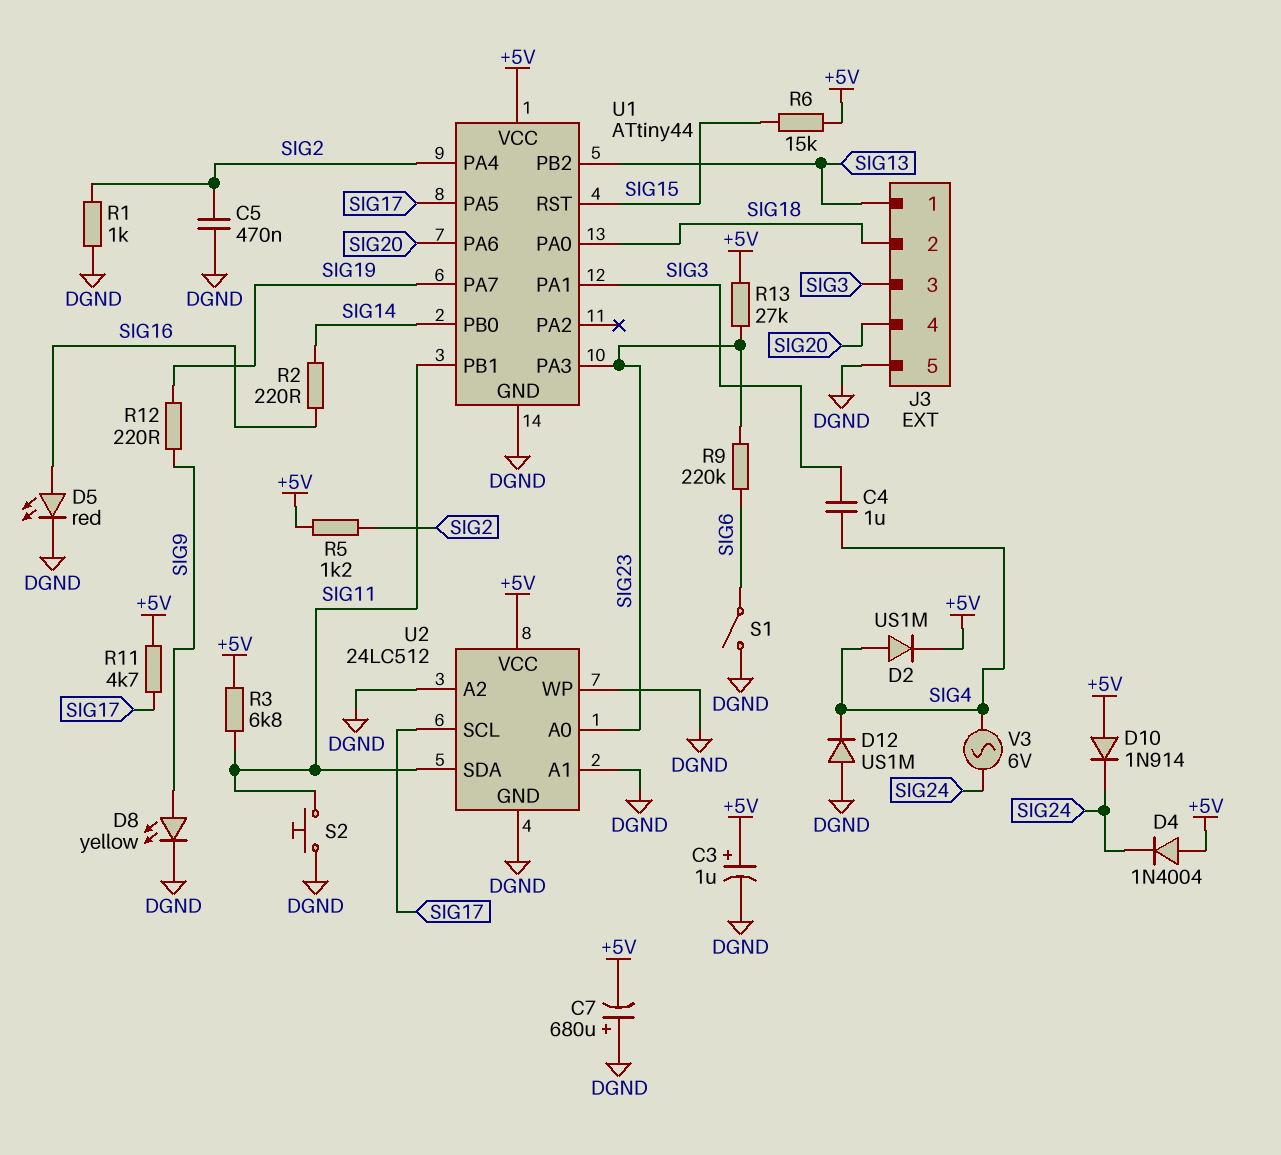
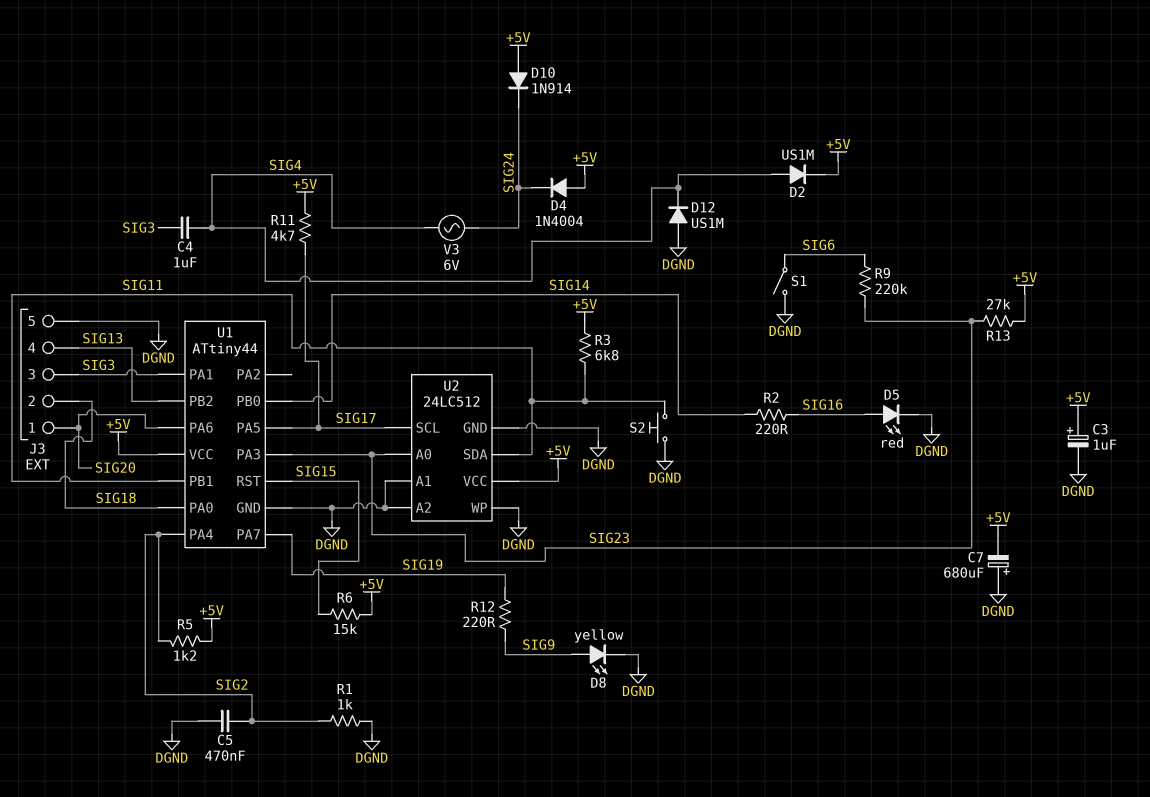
J3 pin 1: SIG13 -> SIG20
J3 pin 4: SIG20 -> SIG13

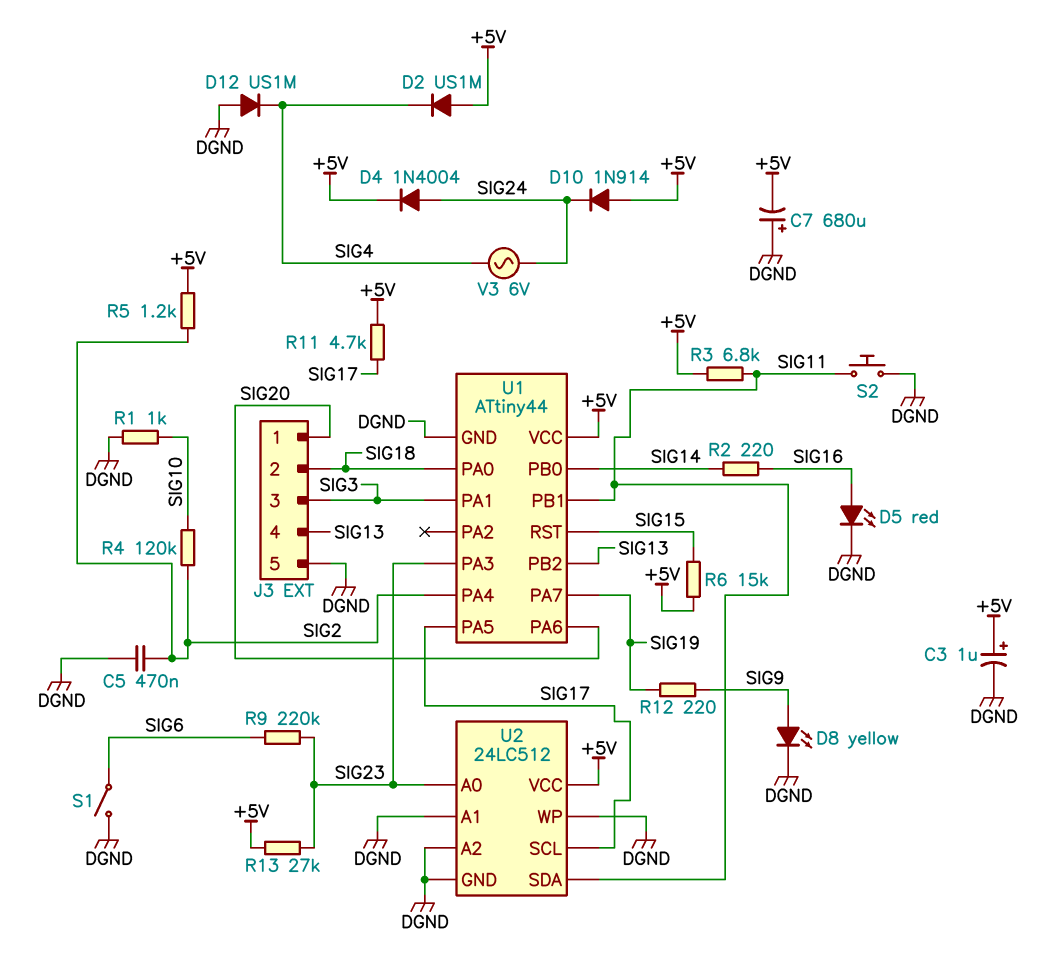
C4: 1uF (SIG3, SIG4) -> none
D2: diode US1M (A SIG4, K +5V) -> diode US1M (A +5V, K SIG4)
D4: diode 1N4004 (A +5V, K SIG24) -> diode 1N4004 (A SIG24, K +5V)
R1: 1k (DGND, SIG2) -> 1k (DGND, SIG10)
R4: none -> 120k (SIG2, SIG10)

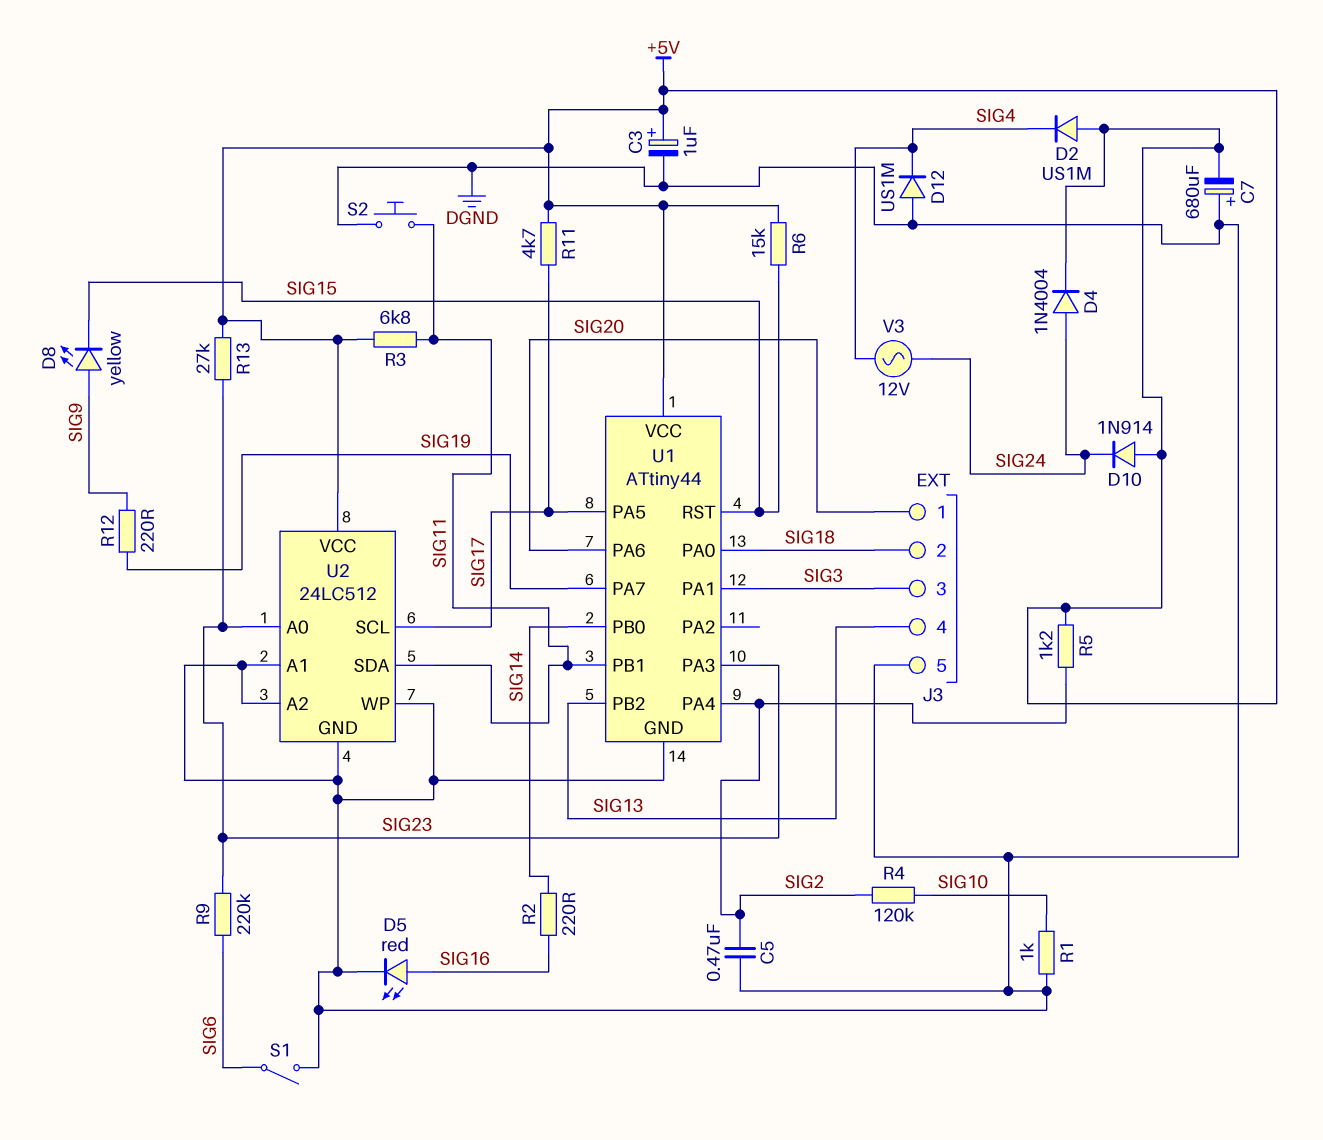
D8: LED yellow (A SIG9, K DGND) -> LED yellow (A SIG9, K SIG15)
V3: AC 6V (SIG4, SIG24) -> AC 12V (SIG4, SIG24)

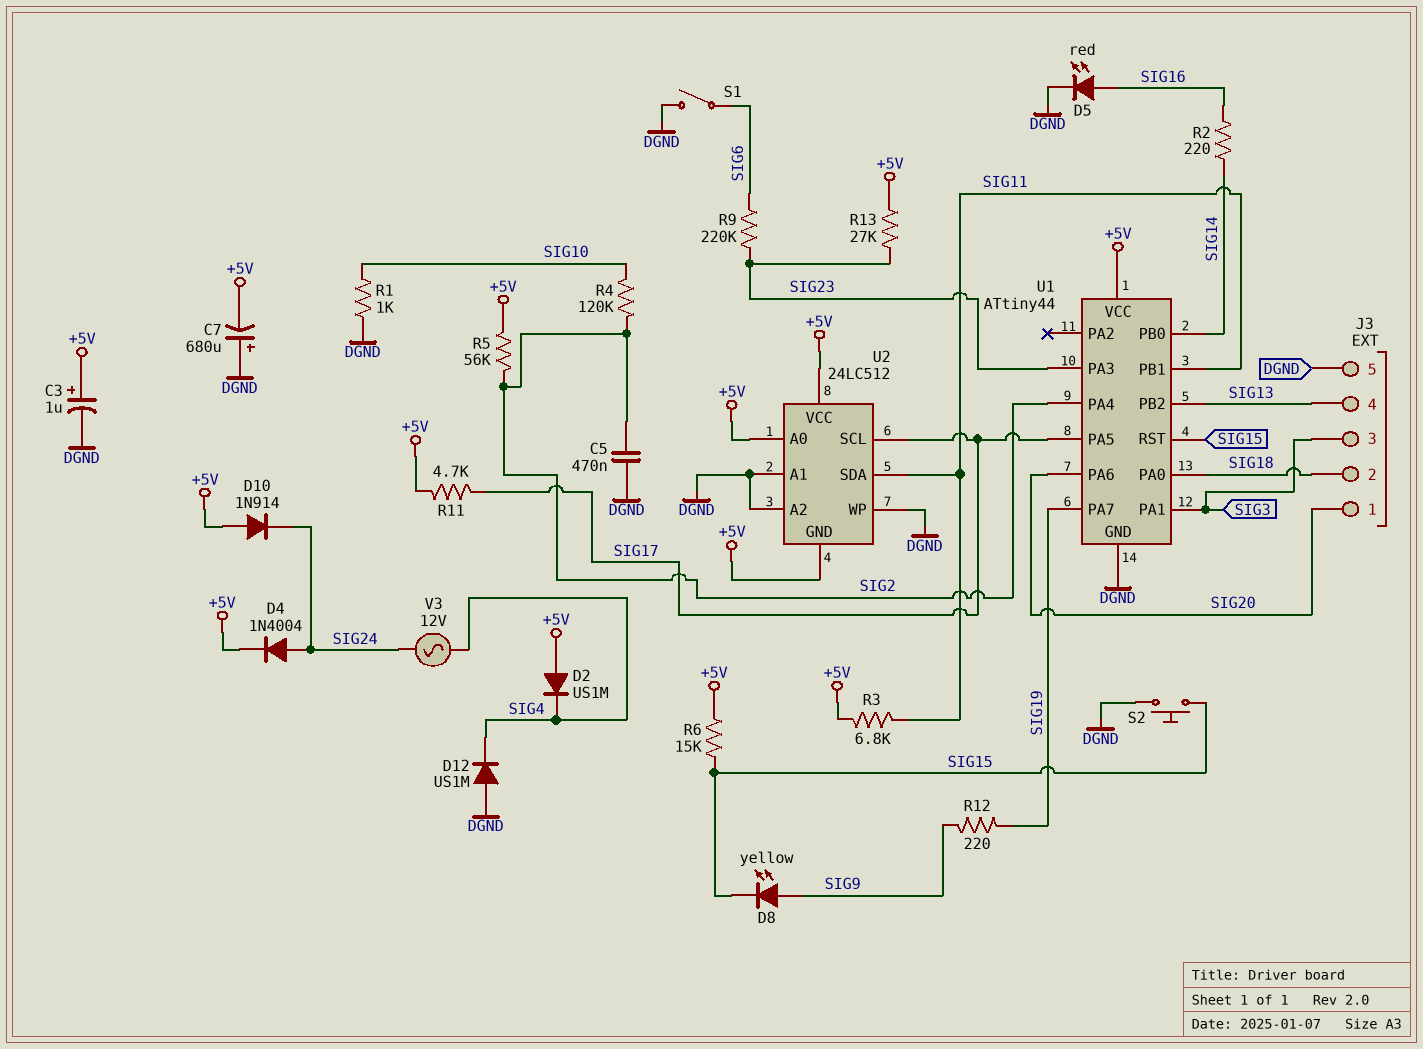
R5: 1.2k (+5V, SIG2) -> 56k (+5V, SIG2)
S2: button (DGND, SIG11) -> button (DGND, SIG15)
U2 pin A0: SIG23 -> +5V
U2 pin GND: DGND -> +5V

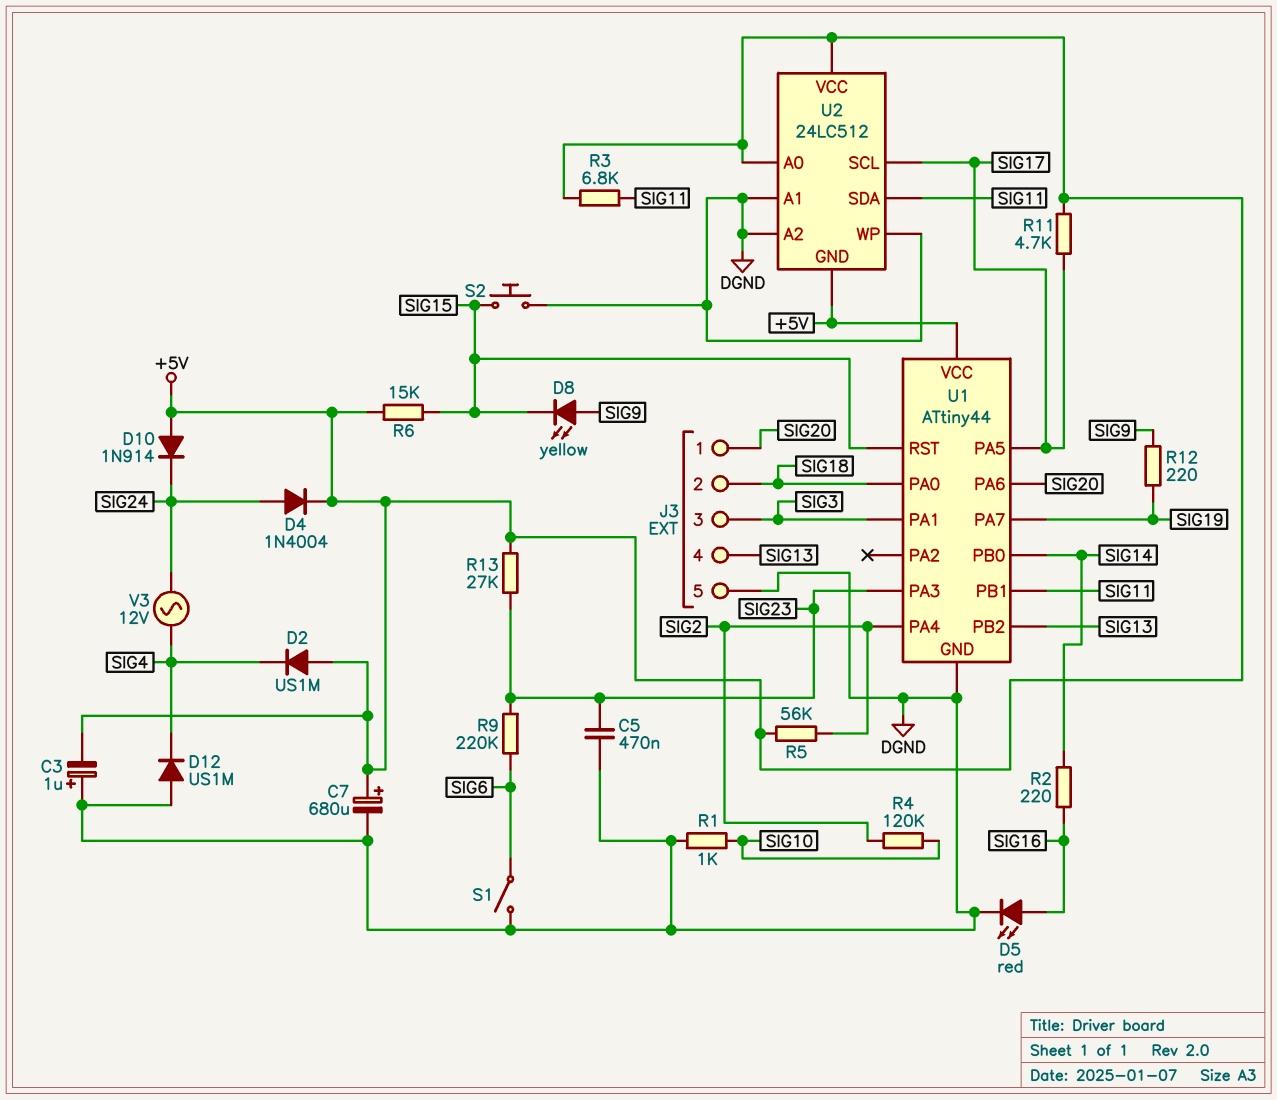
C3: 1uF (plus +5V, minus DGND) -> 1uF (plus DGND, minus +5V)
C5: 470nF (DGND, SIG2) -> 470nF (DGND, SIG23)
C7: 680uF (plus DGND, minus +5V) -> 680uF (plus +5V, minus DGND)

